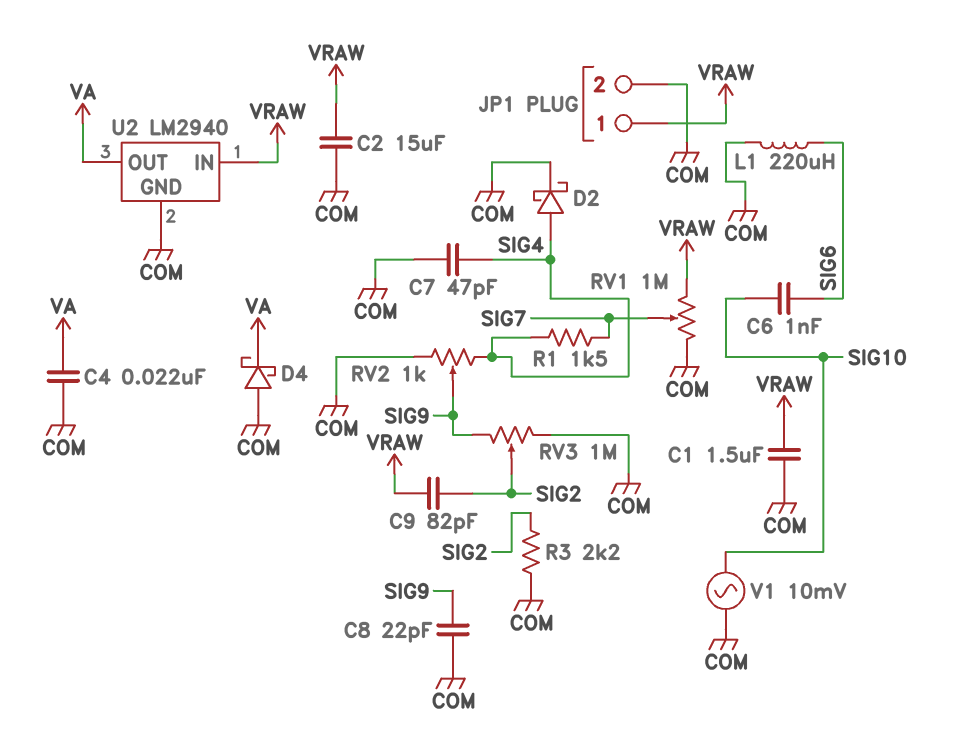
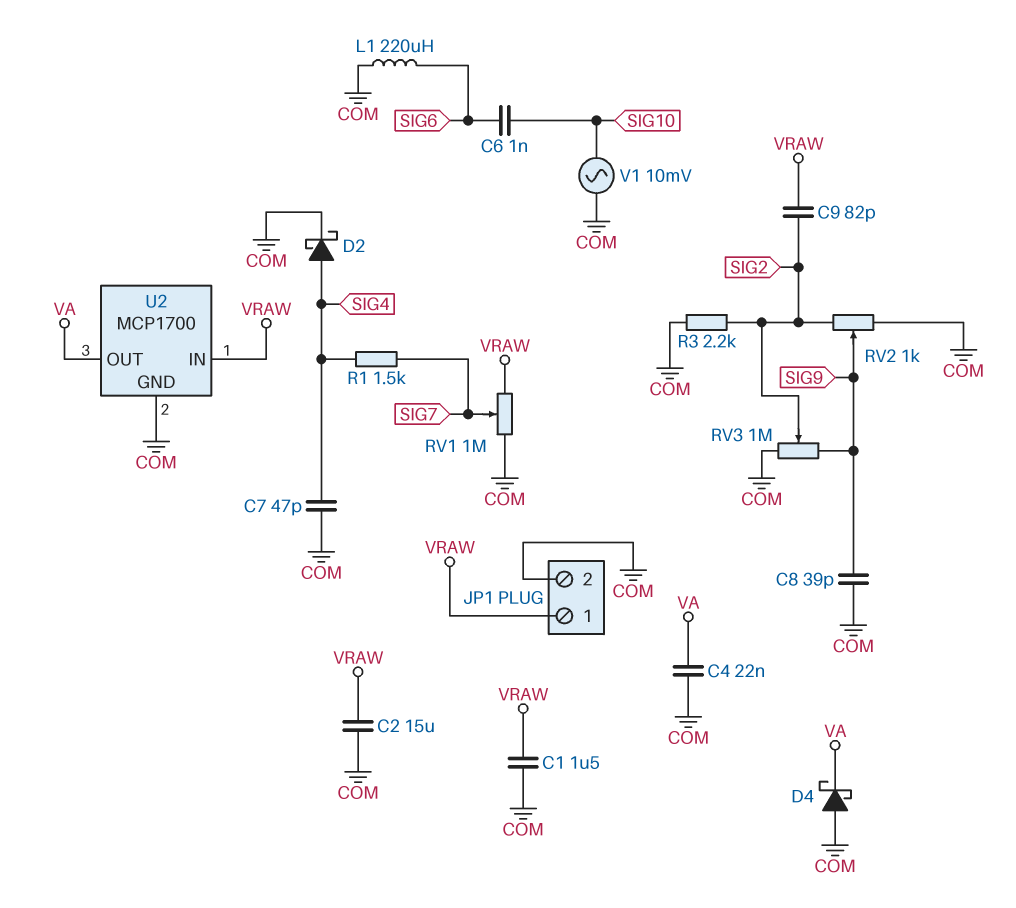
C8: 22pF (COM, SIG9) -> 39pF (COM, SIG9)
RV2: 1k (COM, SIG4, wiper SIG9) -> 1k (COM, SIG2, wiper SIG9)
U2: LM2940 -> MCP1700

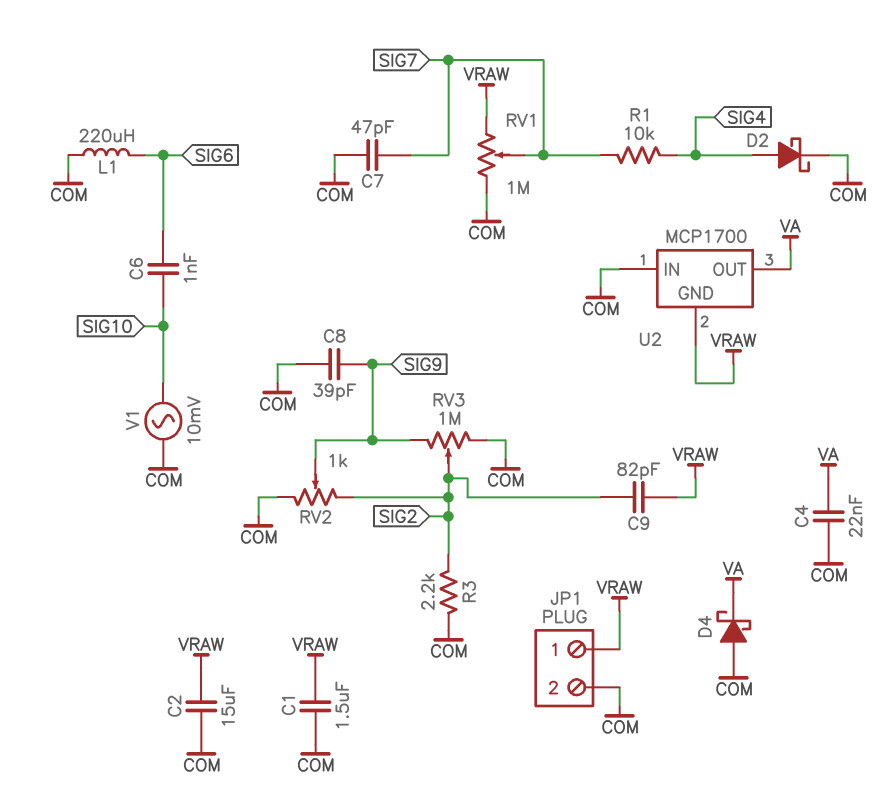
C7: 47pF (COM, SIG4) -> 47pF (COM, SIG7)
R1: 1.5k (SIG4, SIG7) -> 10k (SIG4, SIG7)
U2 pin GND: COM -> VRAW
U2 pin IN: VRAW -> COM

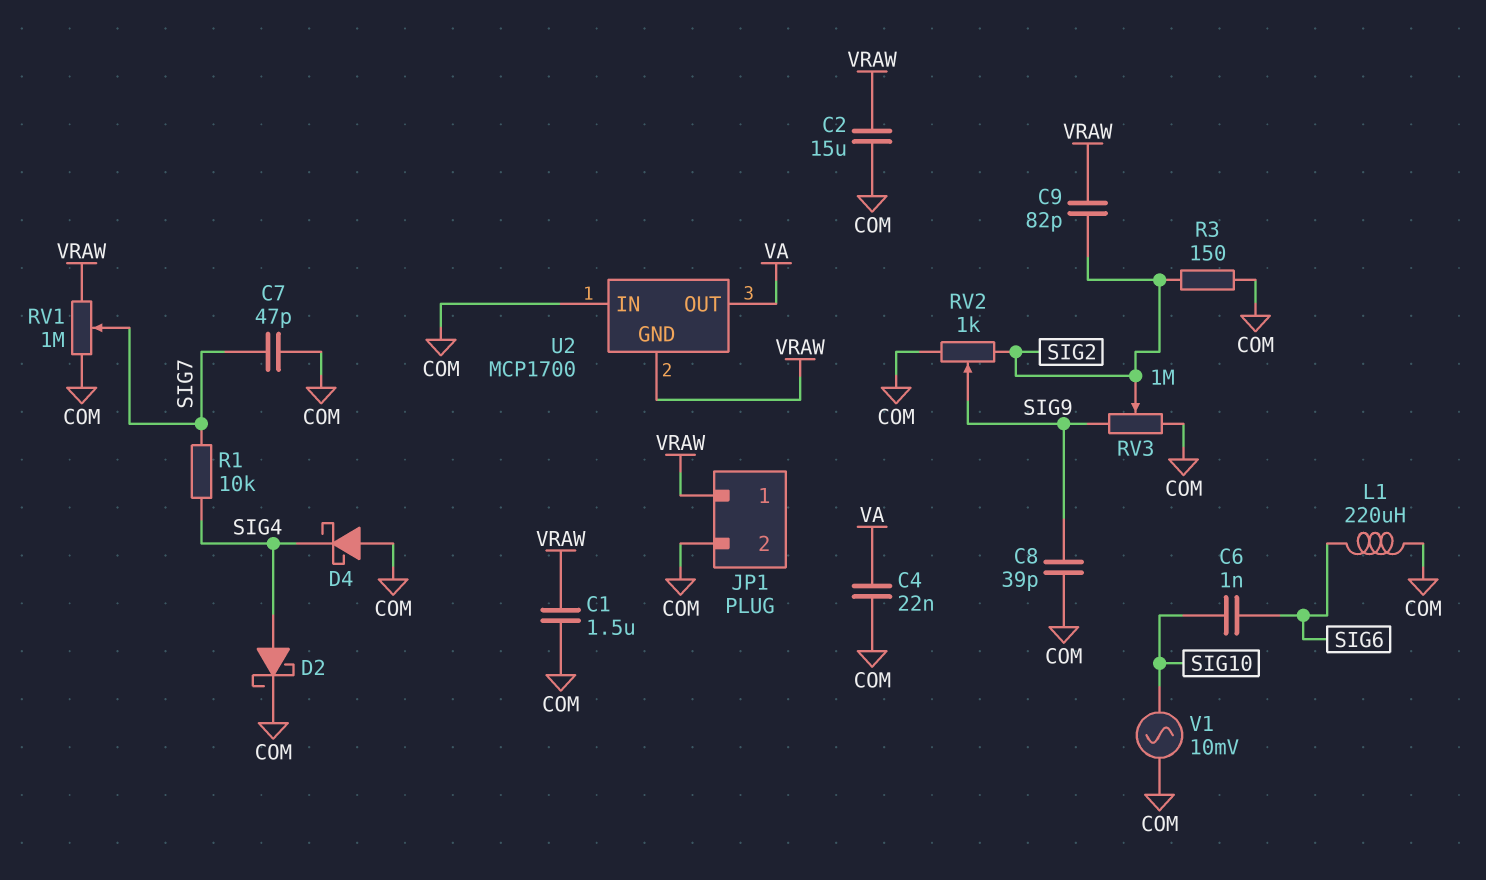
D4: schottky (A COM, K VA) -> schottky (A COM, K SIG4)
R3: 2.2k (COM, SIG2) -> 150 (COM, SIG2)

